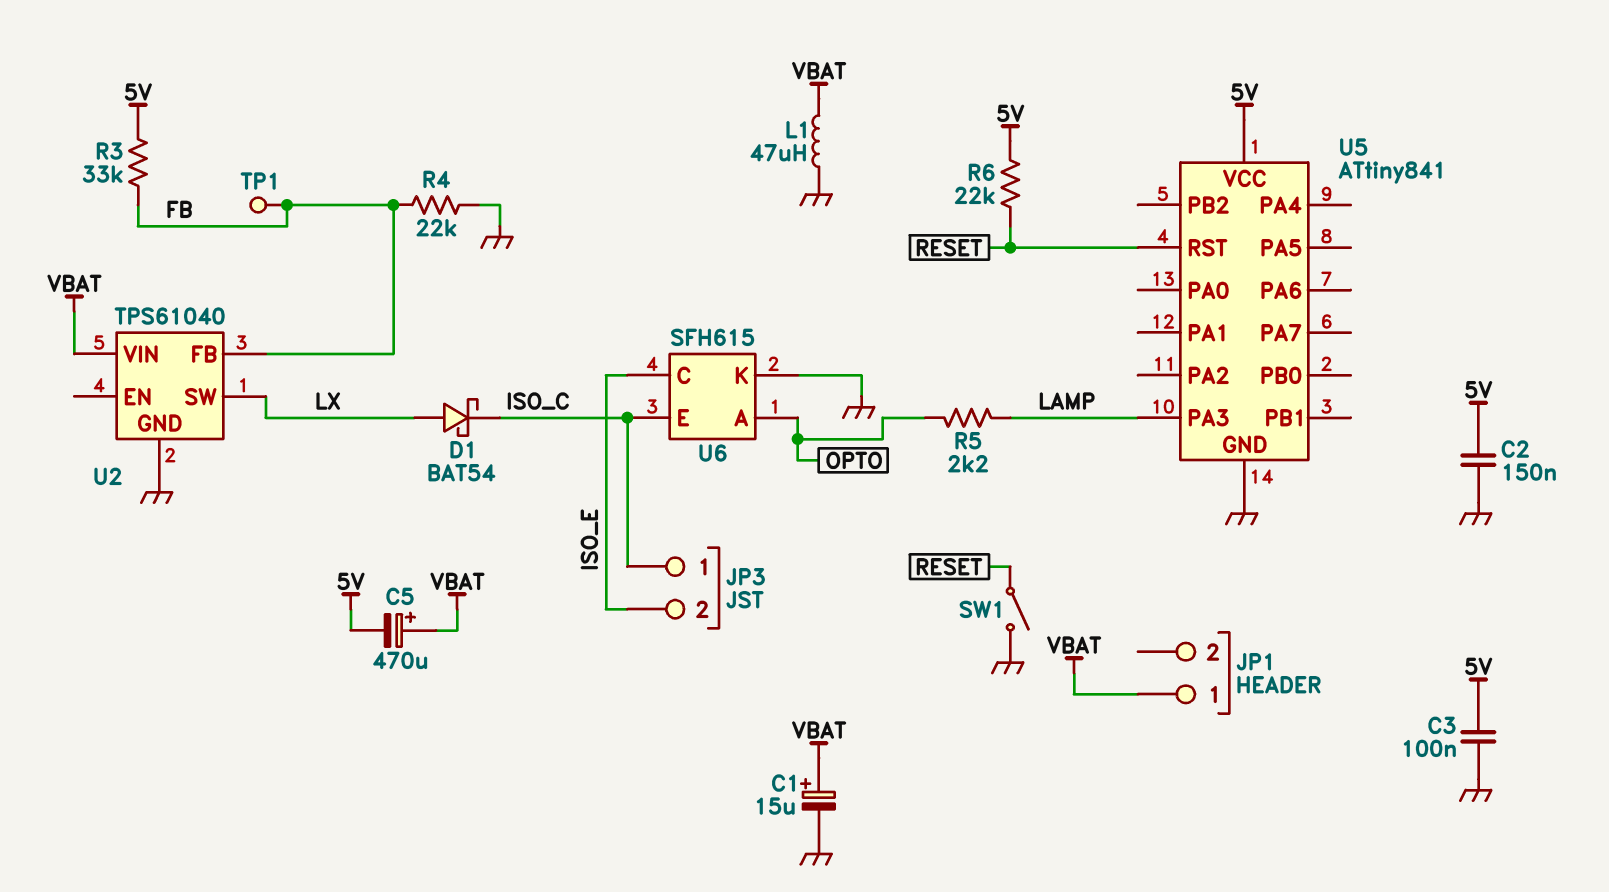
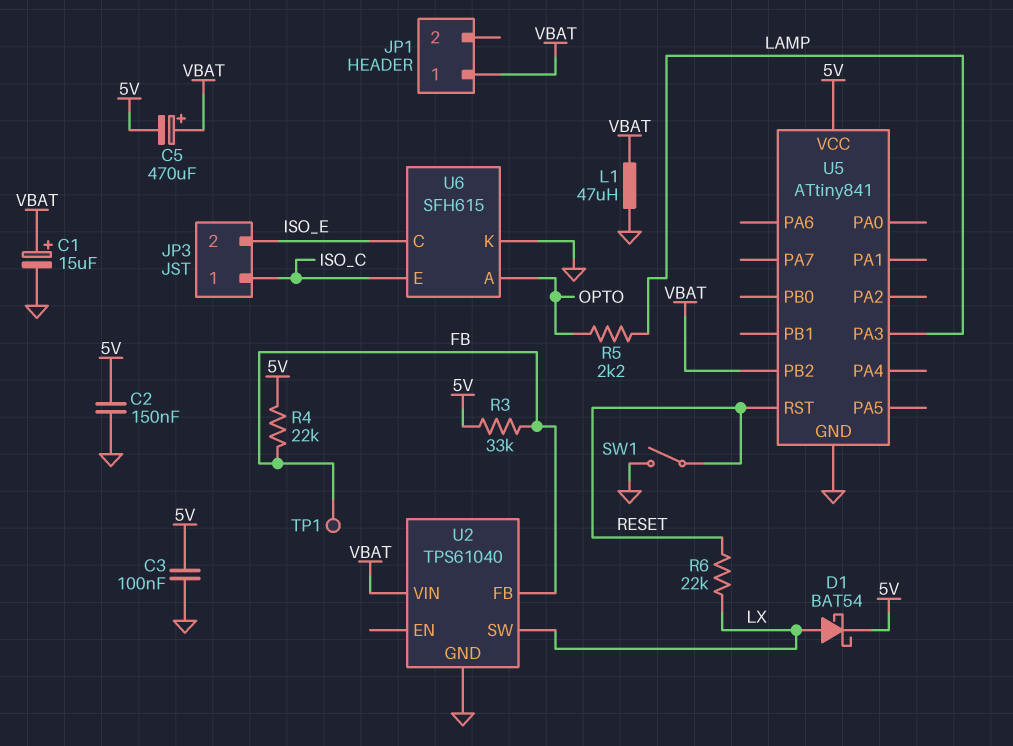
D1: schottky BAT54 (A LX, K ISO_C) -> schottky BAT54 (A LX, K 5V)
R4: 22k (FB, GND) -> 22k (5V, FB)
R6: 22k (5V, RESET) -> 22k (LX, RESET)
U5 pin PB2: none -> VBAT

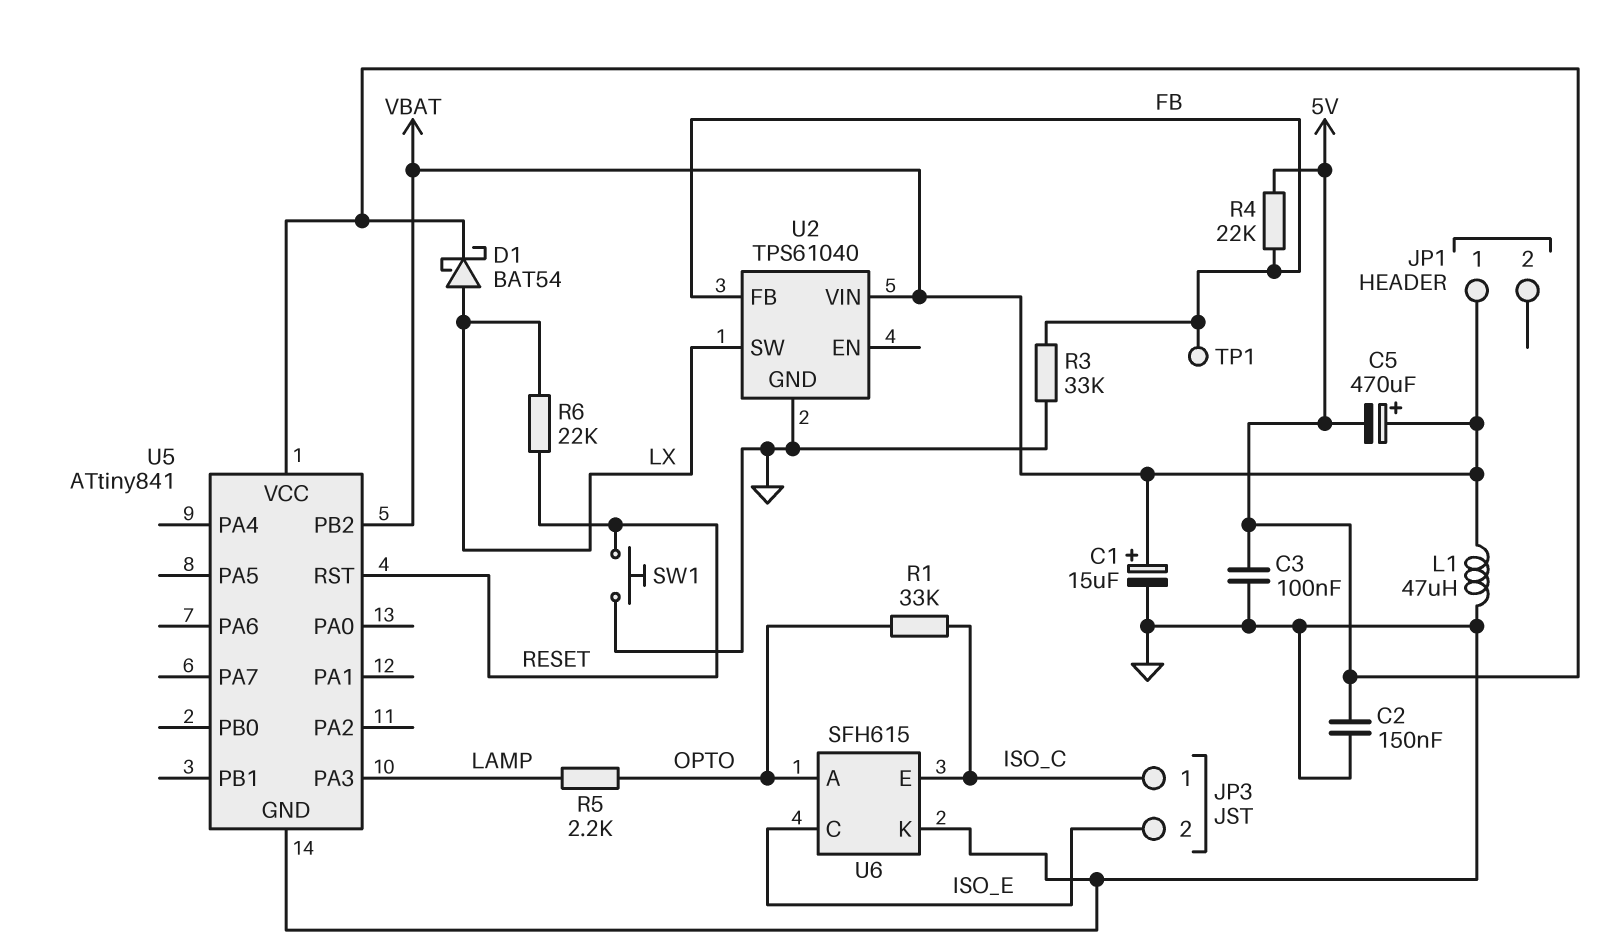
R1: none -> 33k (ISO_C, OPTO)
R3: 33k (5V, FB) -> 33k (FB, GND)
SW1: switch (GND, RESET) -> button (GND, RESET)

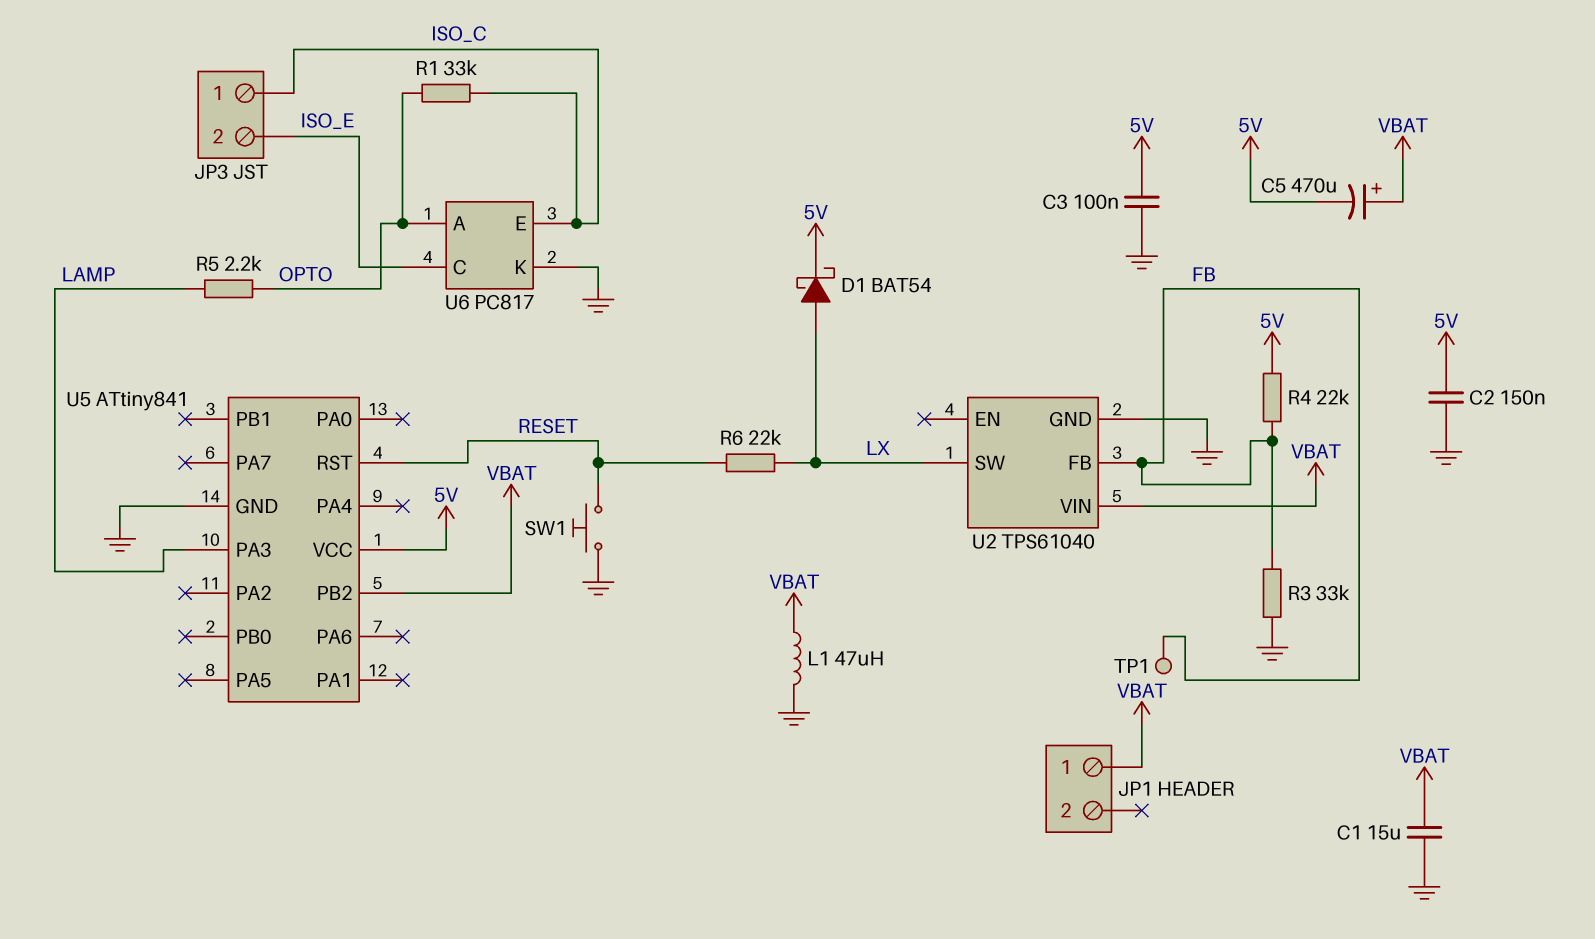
C1: 15uF (plus VBAT, minus GND) -> 15uF (GND, VBAT)
U6: SFH615 -> PC817

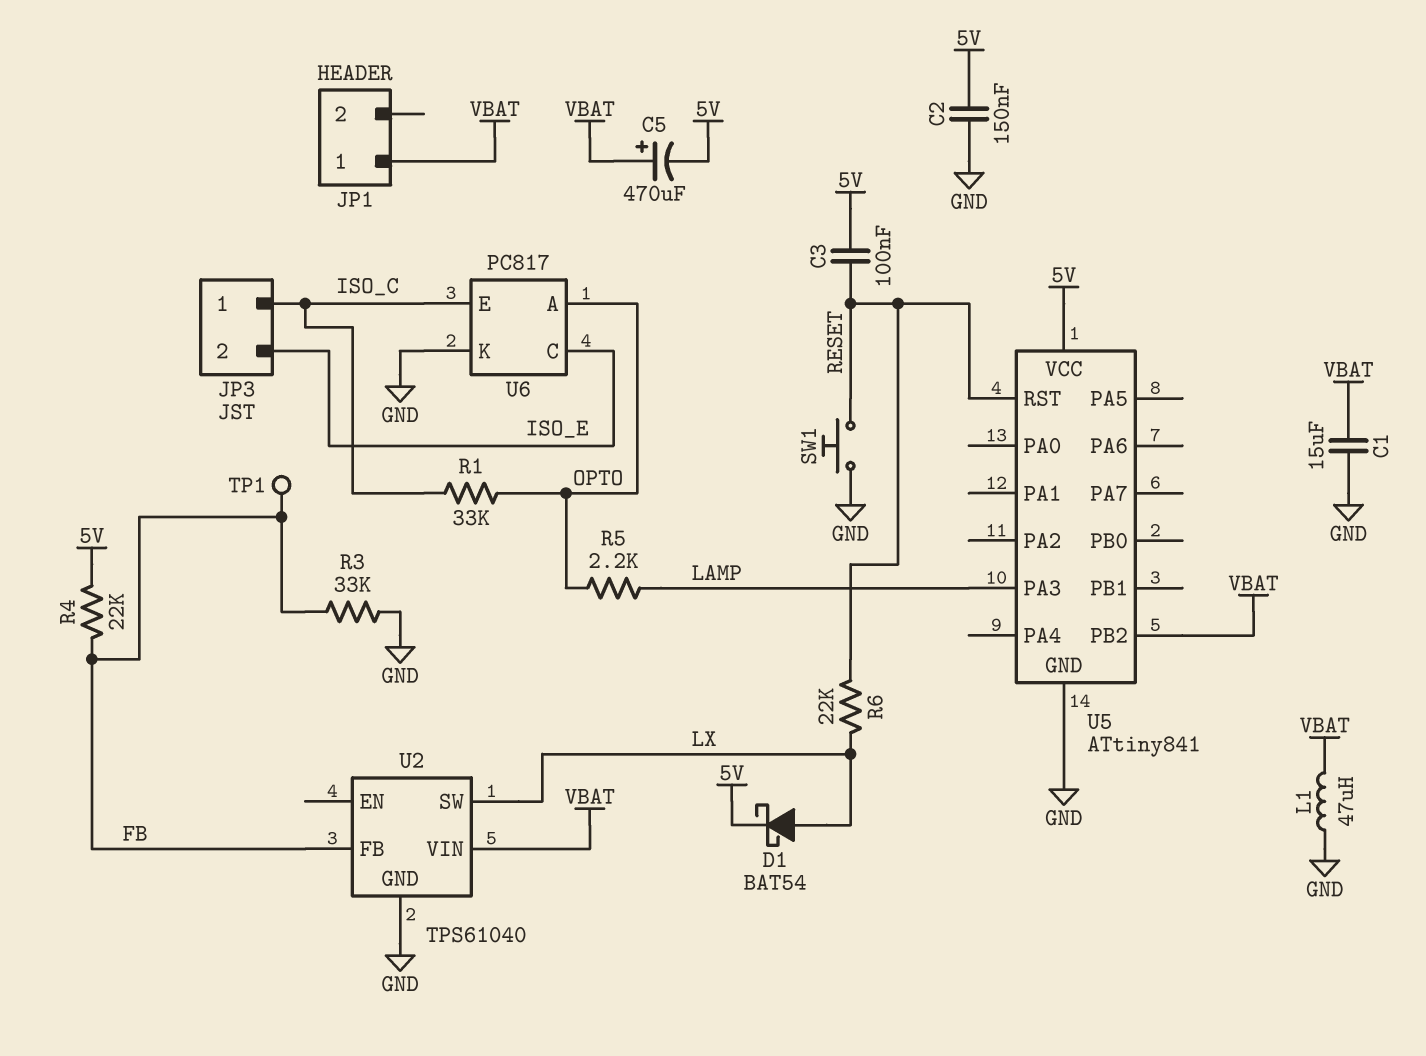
C3: 100nF (5V, GND) -> 100nF (5V, RESET)

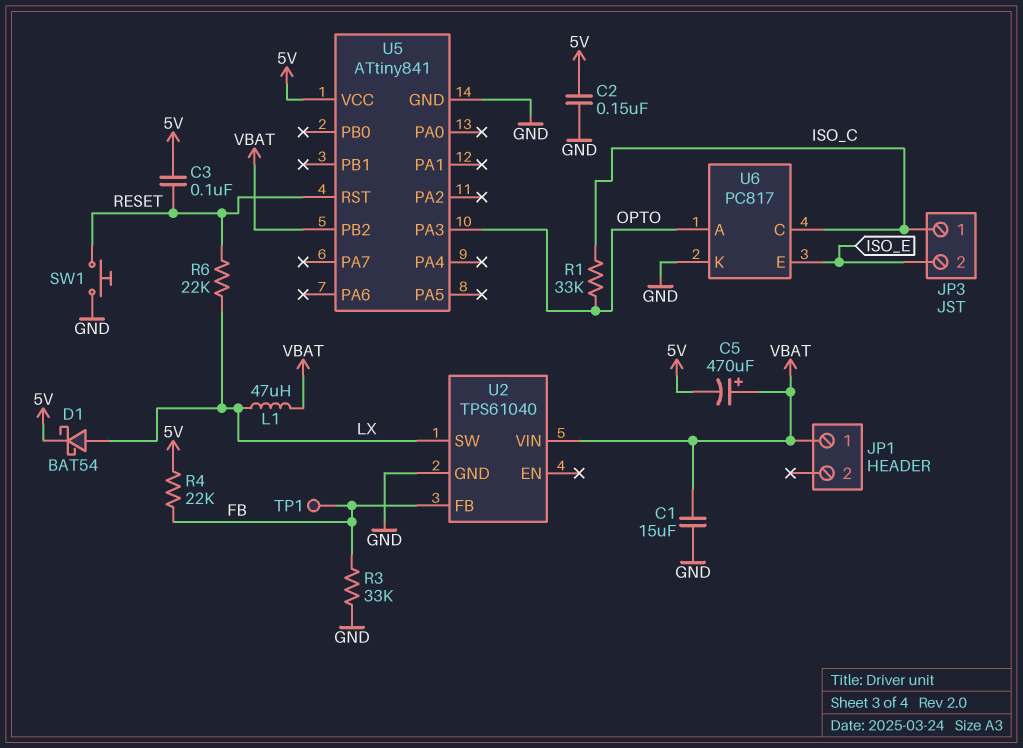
L1: 47uH (GND, VBAT) -> 47uH (LX, VBAT)
R5: 2.2k (LAMP, OPTO) -> none
U5 pin PA3: LAMP -> OPTO
U6 pin C: ISO_E -> ISO_C
U6 pin E: ISO_C -> ISO_E

